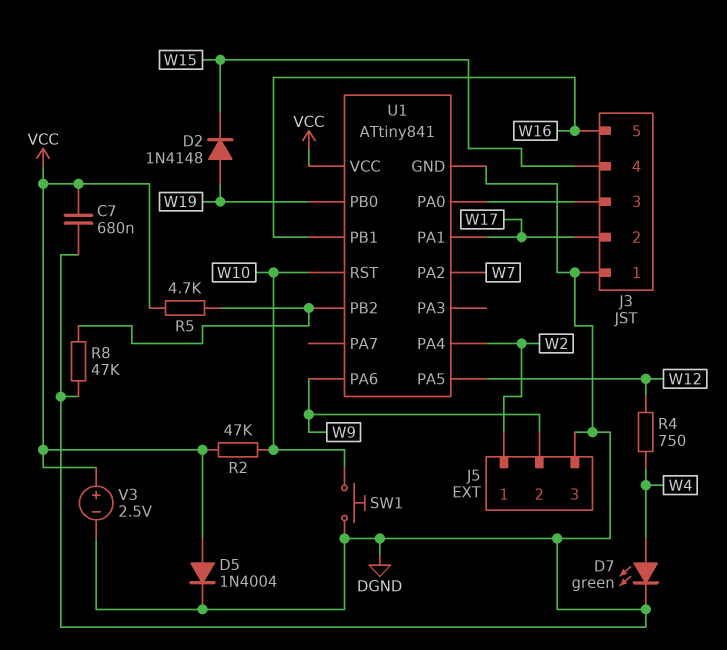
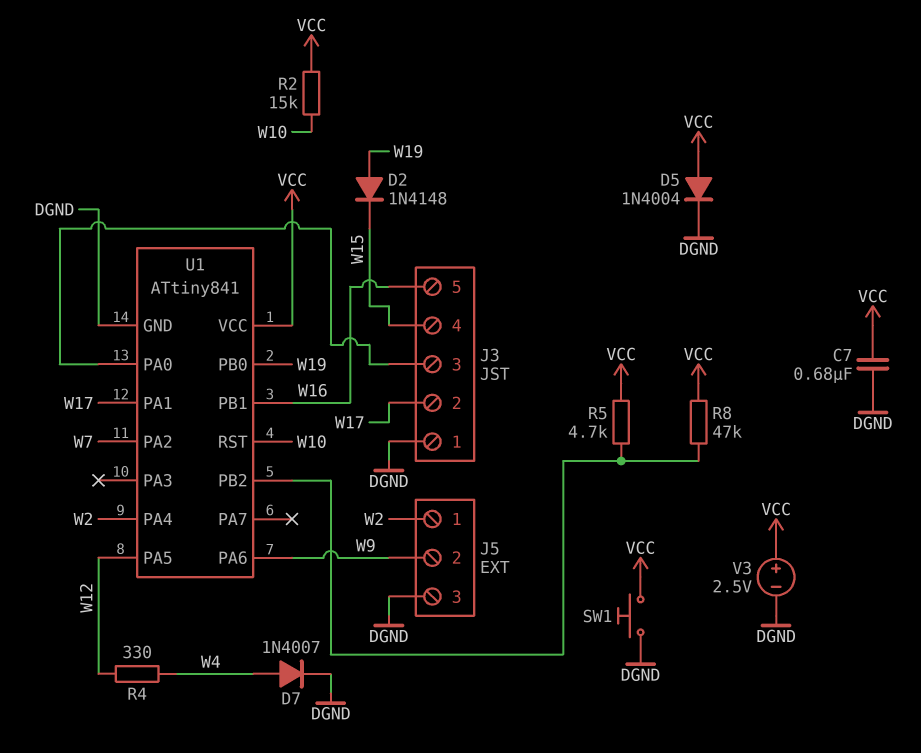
D7: LED green (A W4, K DGND) -> diode 1N4007 (A W4, K DGND)
R2: 47k (VCC, W10) -> 15k (VCC, W10)
R4: 750 (W4, W12) -> 330 (W4, W12)
R8: 47k (DGND, U1/PB2) -> 47k (U1/PB2, VCC)
SW1: button (DGND, W10) -> button (DGND, VCC)

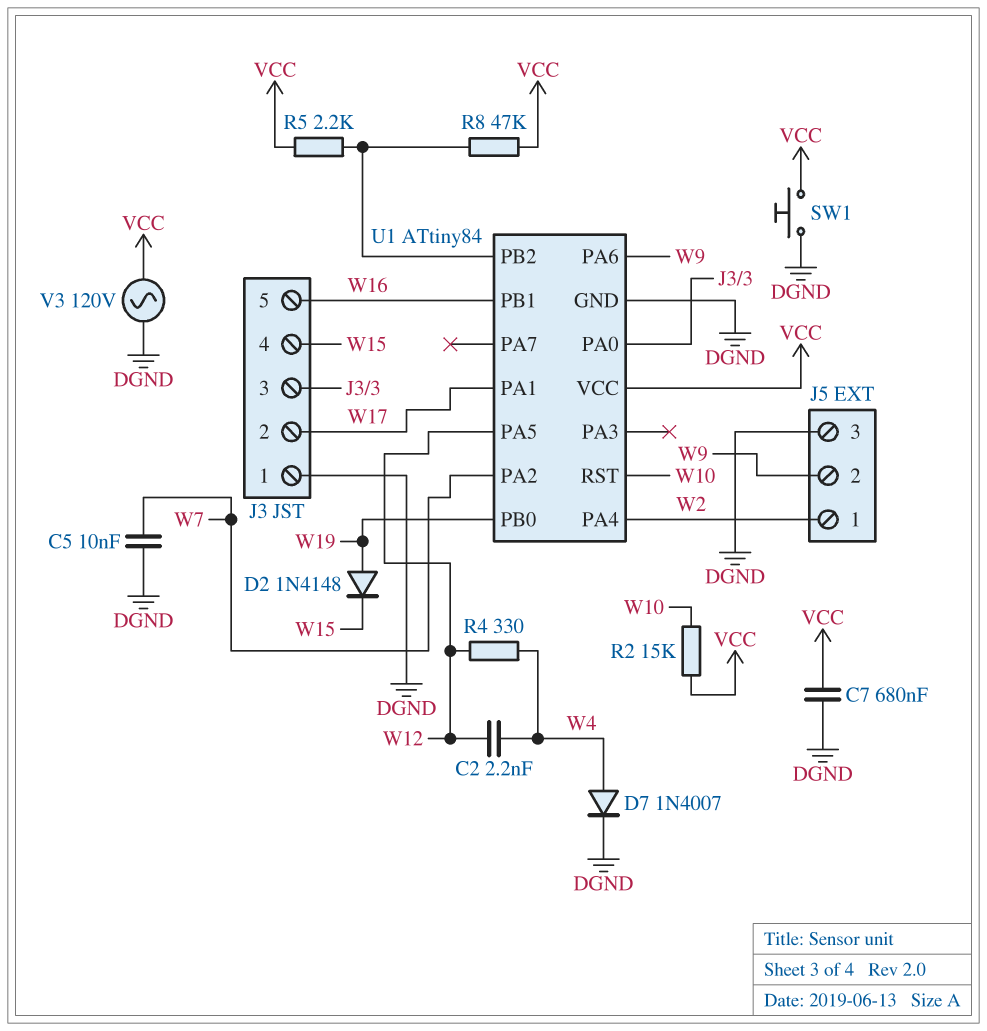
C2: none -> 2.2nF (W4, W12)
C5: none -> 10nF (DGND, W7)
D5: diode 1N4004 (A VCC, K DGND) -> none
R5: 4.7k (U1/PB2, VCC) -> 2.2k (U1/PB2, VCC)
U1: ATtiny841 -> ATtiny84
V3: 2.5V (plus VCC, minus DGND) -> AC 120V (DGND, VCC)

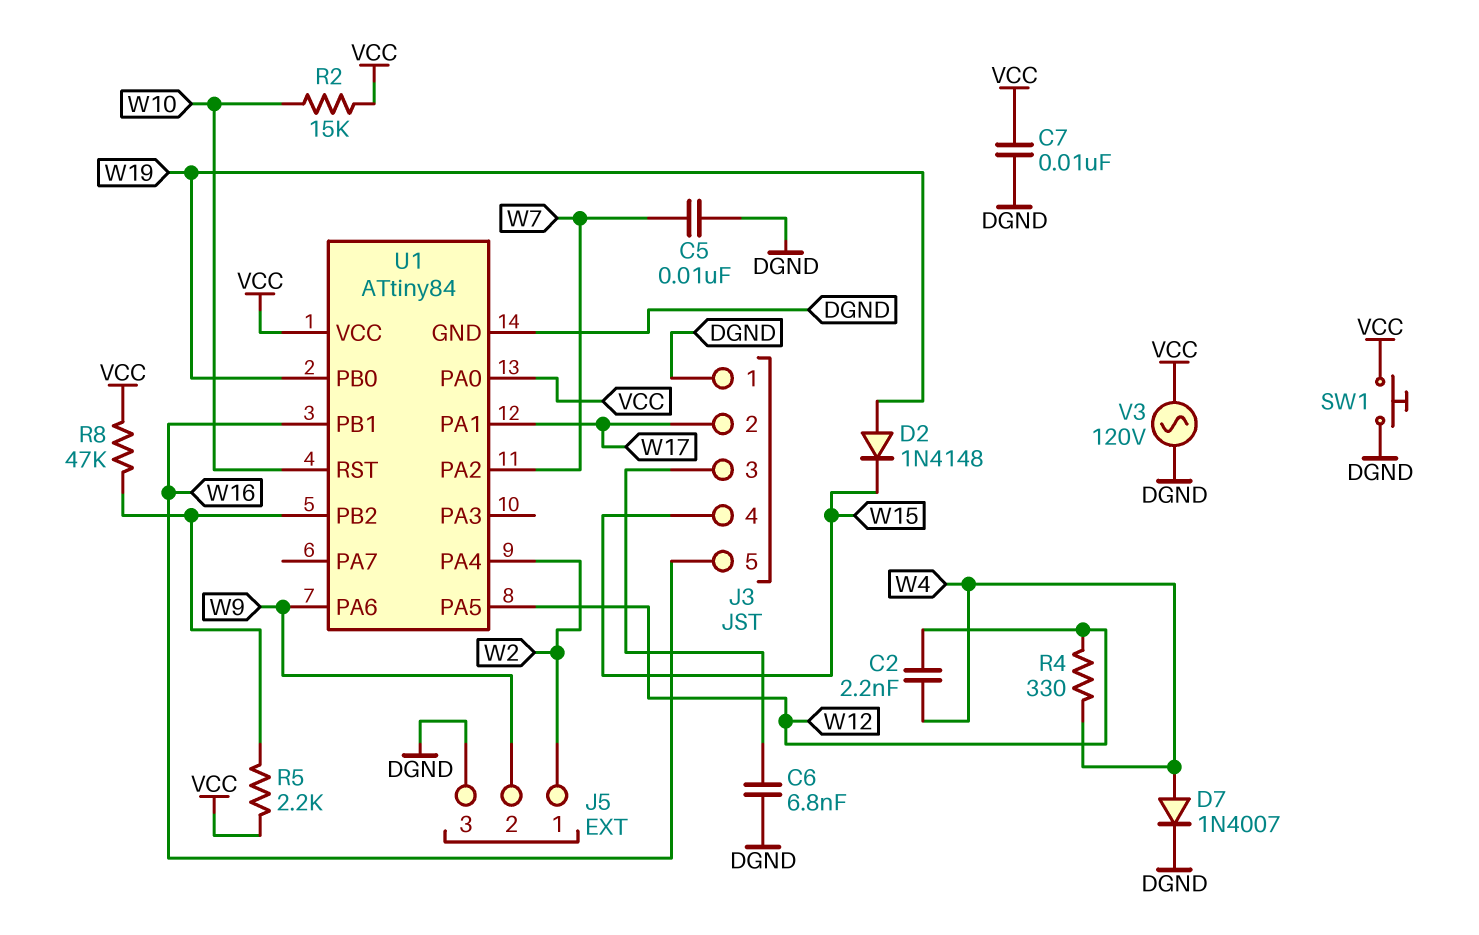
C6: none -> 6.8nF (DGND, J3/3)
C7: 680nF (DGND, VCC) -> 10nF (DGND, VCC)
U1 pin PA0: J3/3 -> VCC

